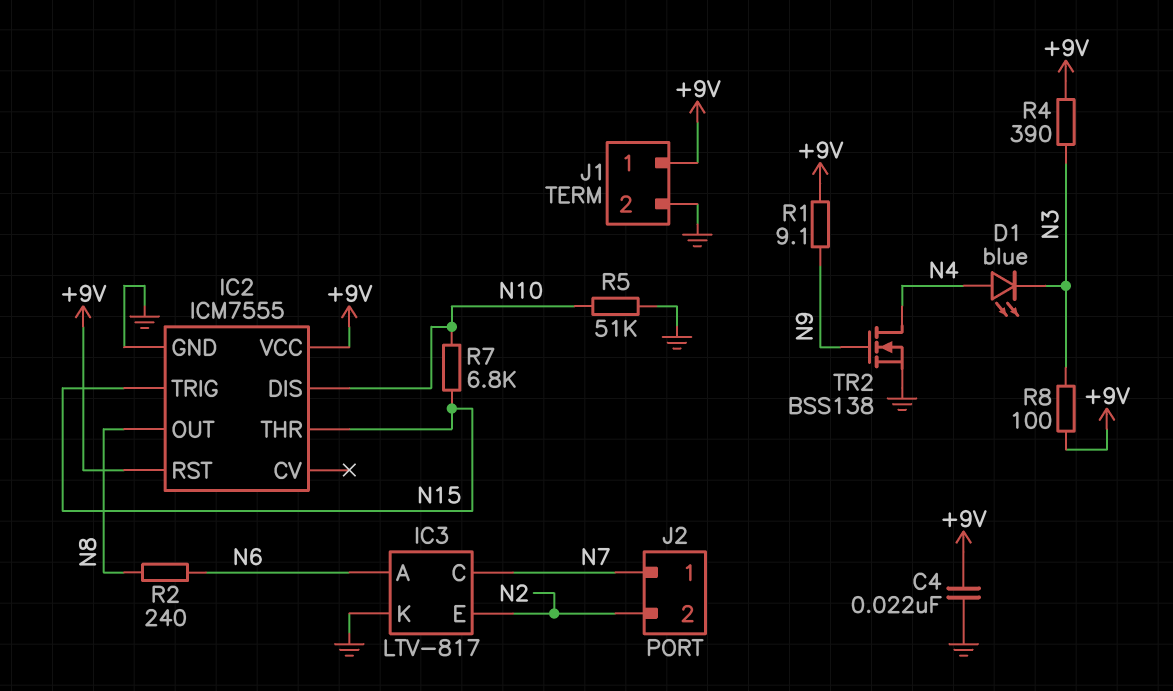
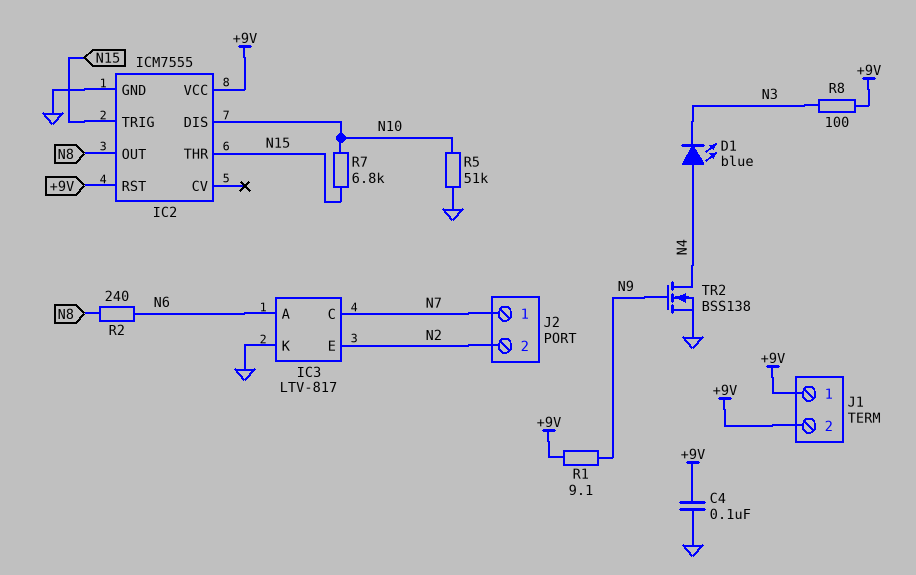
C4: 22nF (+9V, GND) -> 100nF (+9V, GND)
J1 pin 2: GND -> +9V
R4: 390 (+9V, N3) -> none

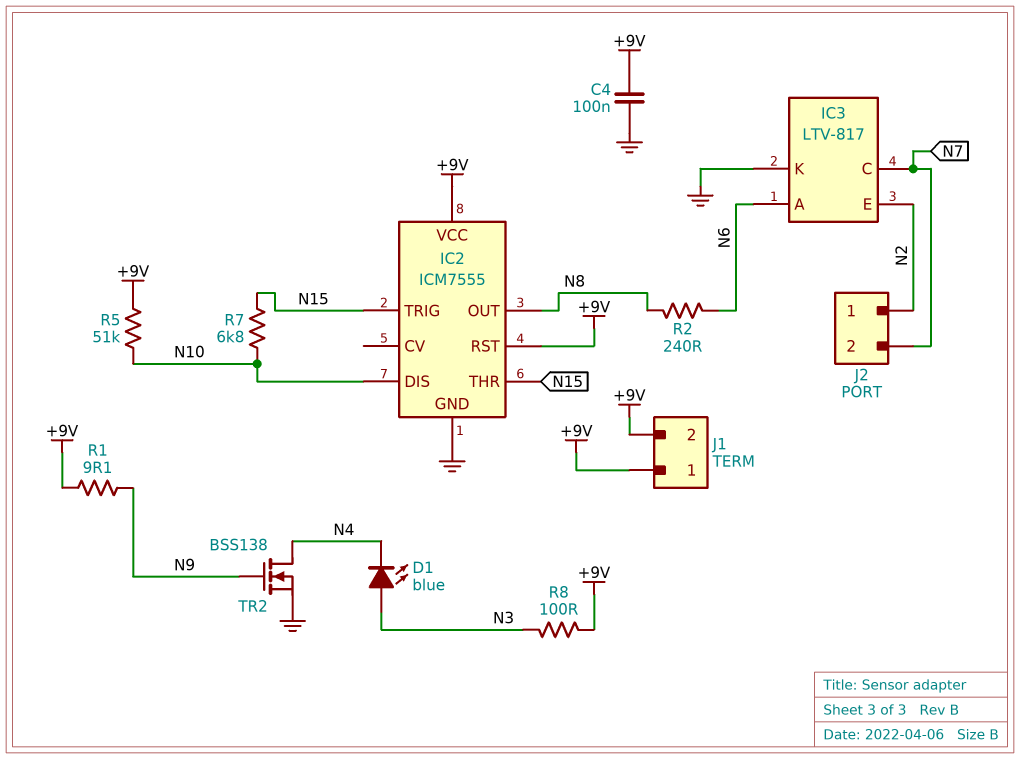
D1: LED blue (A N4, K N3) -> LED blue (A N3, K N4)
J2 pin 1: N7 -> N2
J2 pin 2: N2 -> N7
R5: 51k (GND, N10) -> 51k (+9V, N10)

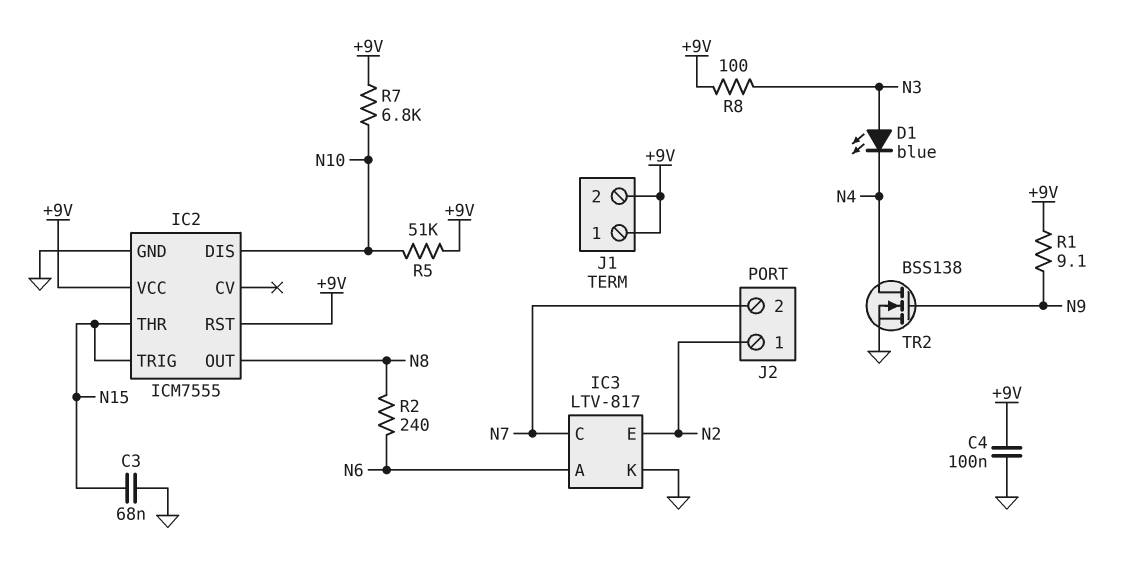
C3: none -> 68nF (GND, N15)
R7: 6.8k (N10, N15) -> 6.8k (+9V, N10)

